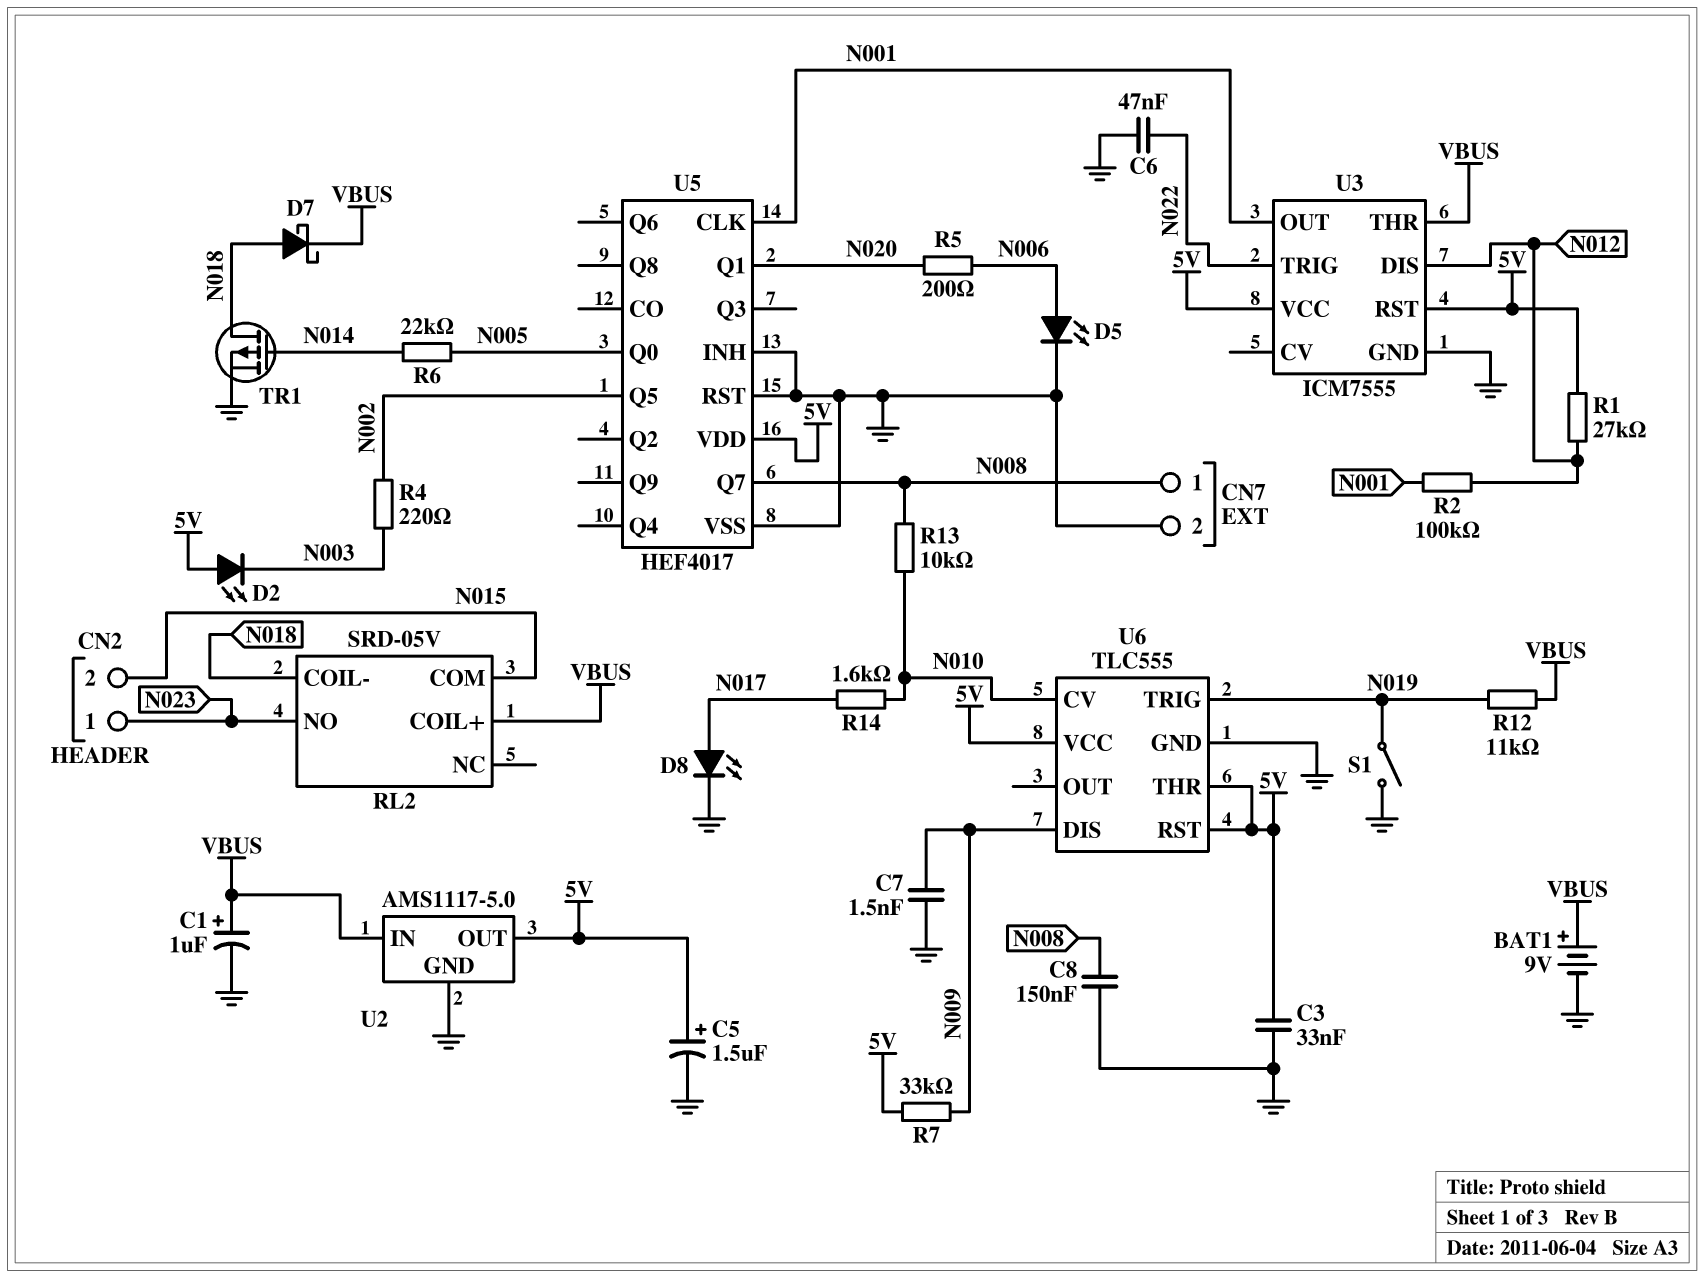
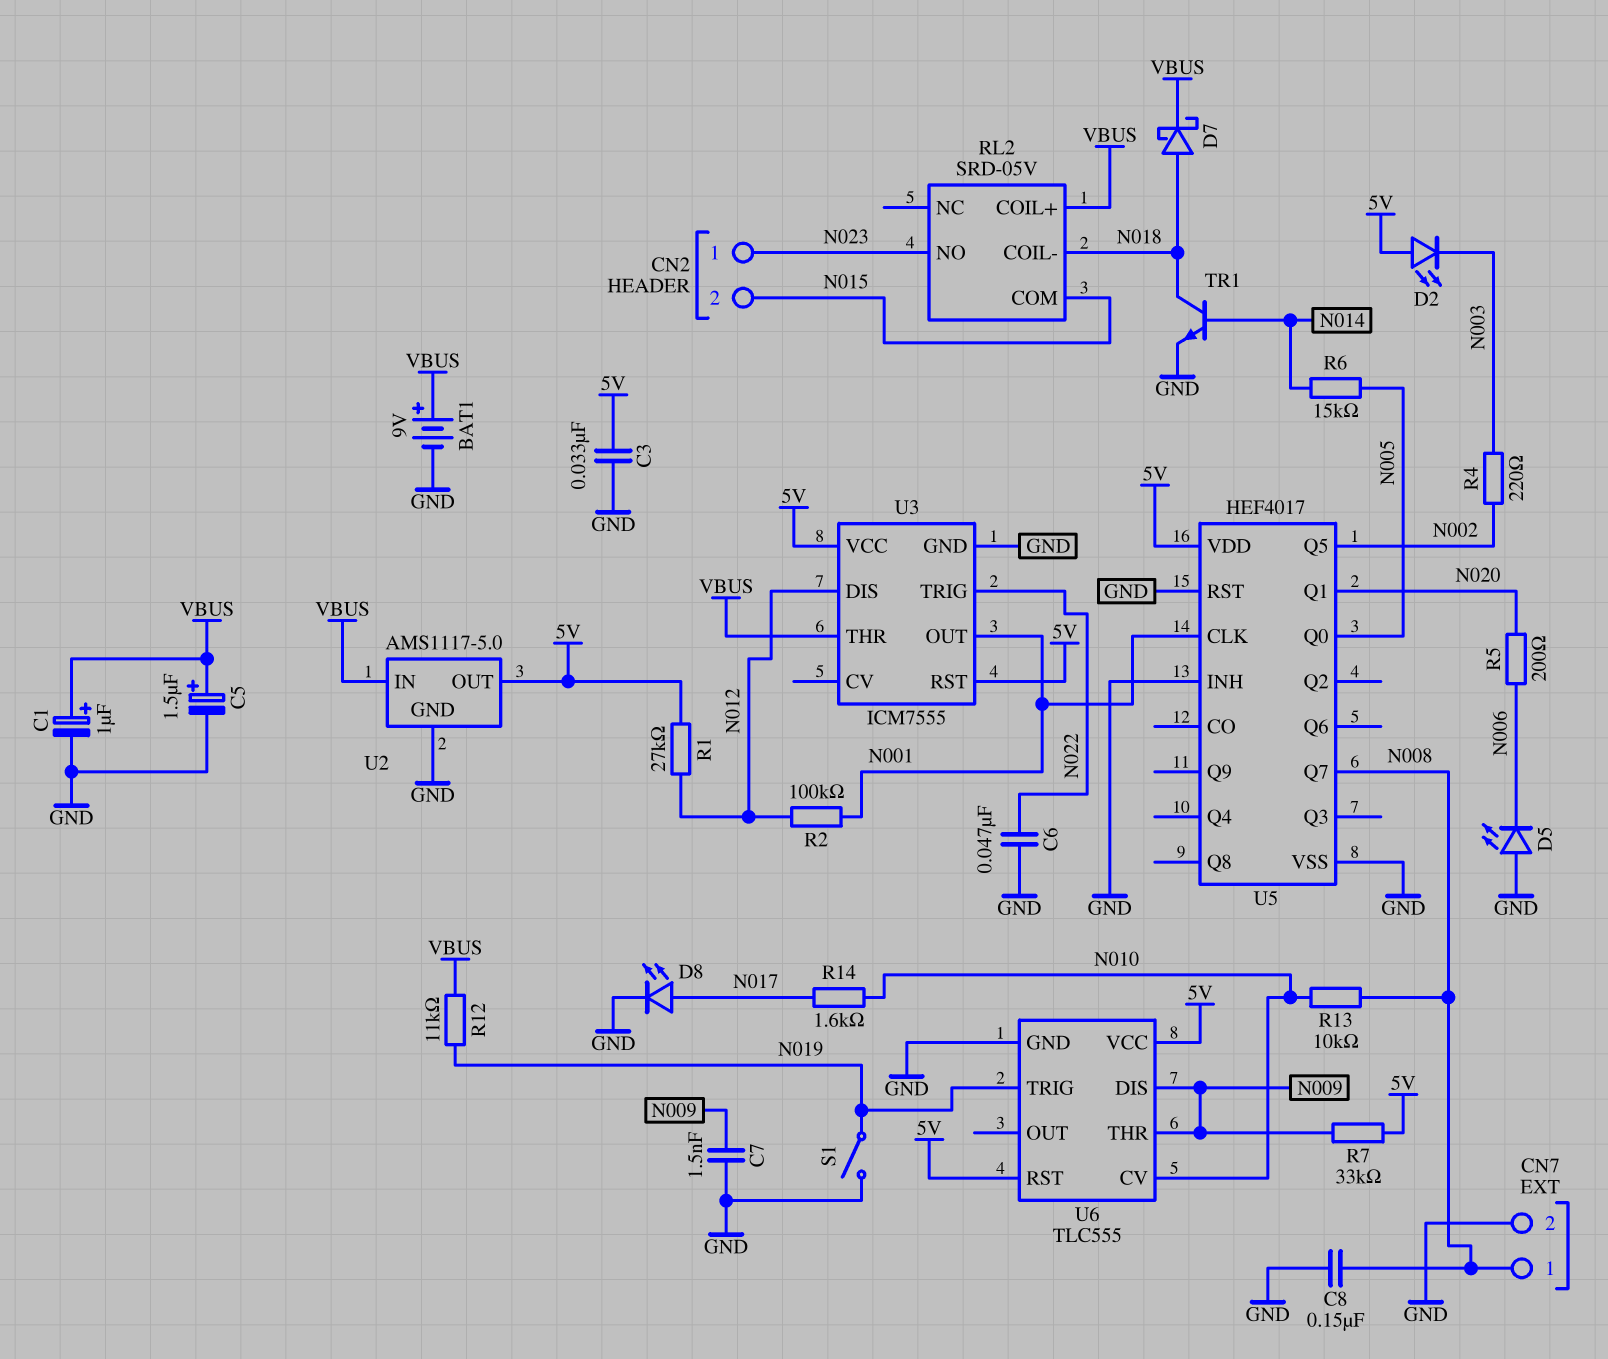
C5: 1.5uF (plus 5V, minus GND) -> 1.5uF (plus VBUS, minus GND)
D5: LED (A N006, K GND) -> LED (A GND, K N006)
R6: 22k (N005, N014) -> 15k (N005, N014)
TR1: PMOS (G N014, D N018, S GND) -> NPN (B N014, C N018, E GND)
U6 pin THR: 5V -> N009

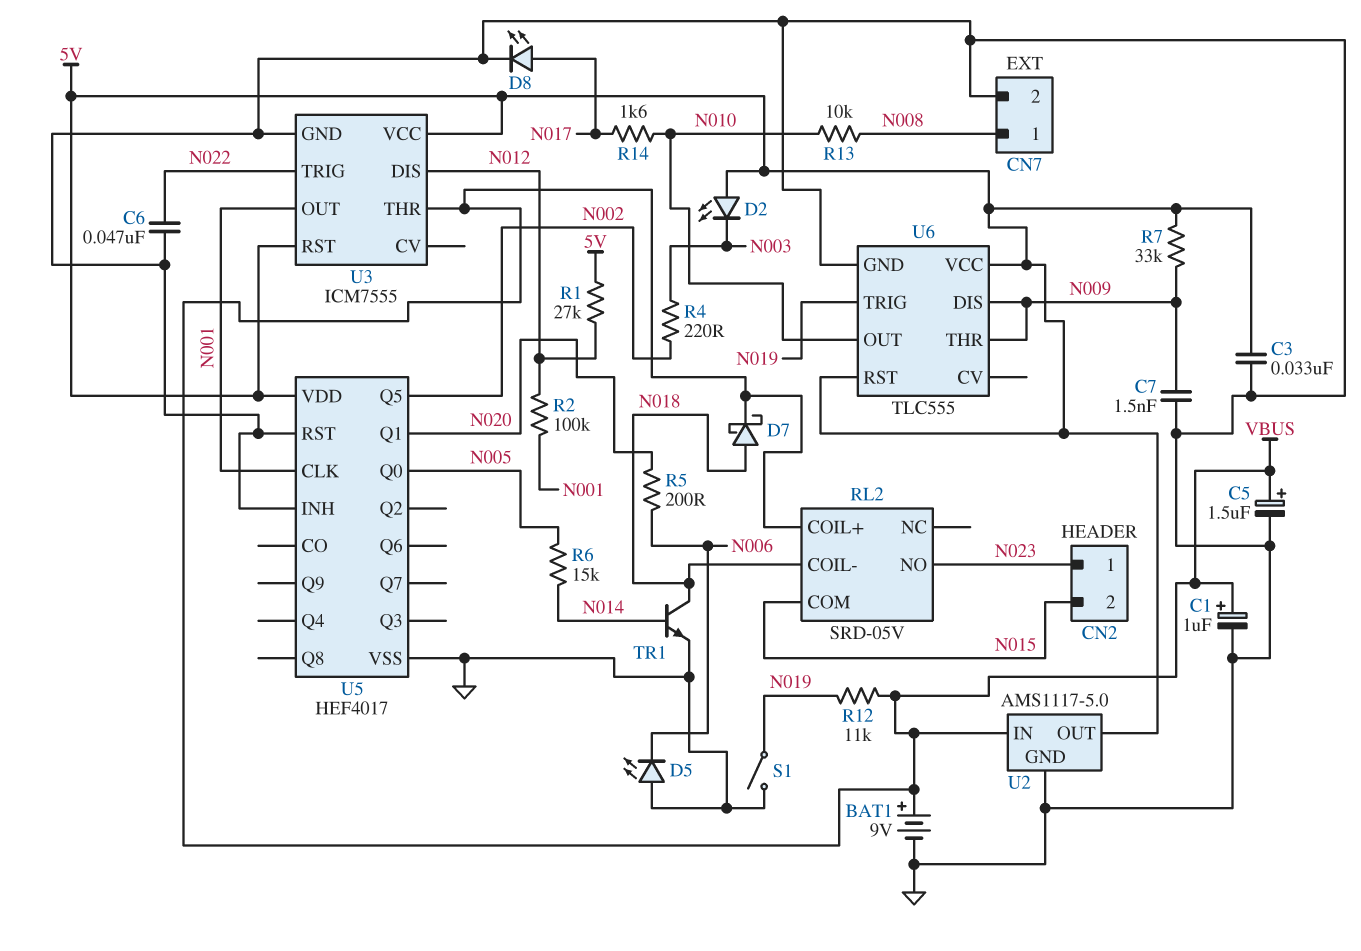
C8: 150nF (GND, N008) -> none
U5 pin Q7: N008 -> none
U6 pin CV: N010 -> none
U6 pin OUT: none -> N010

